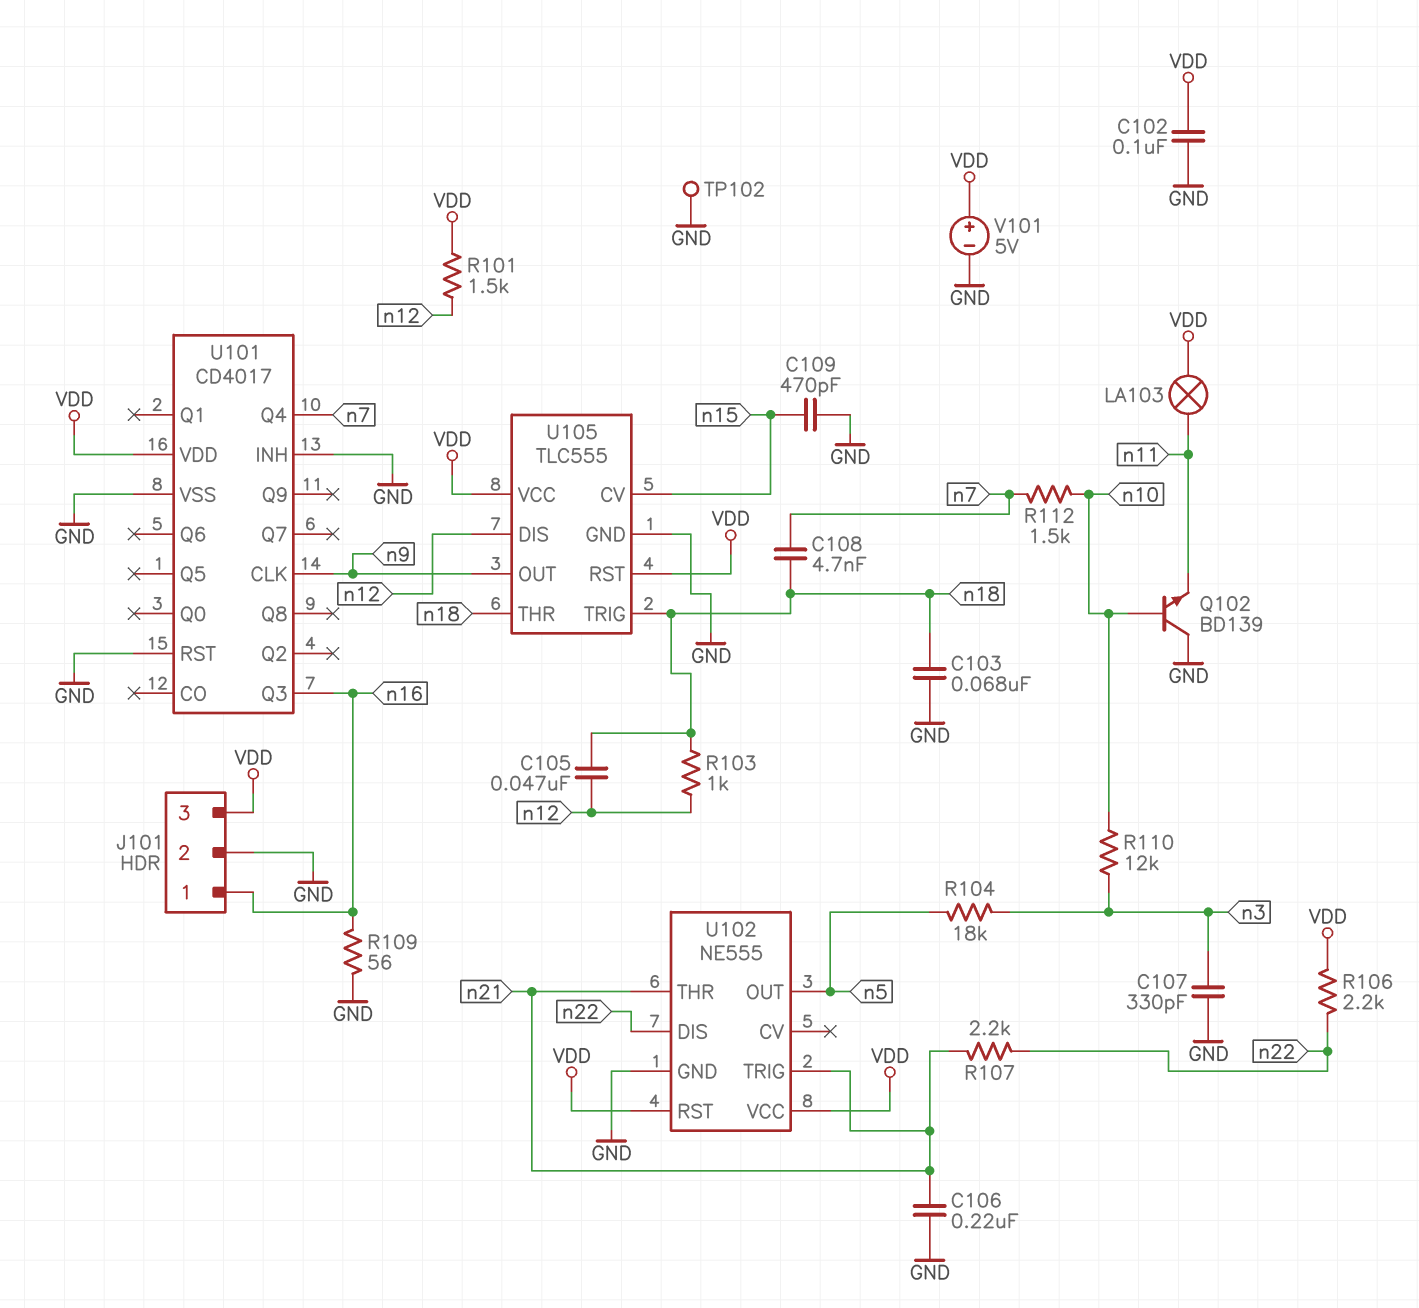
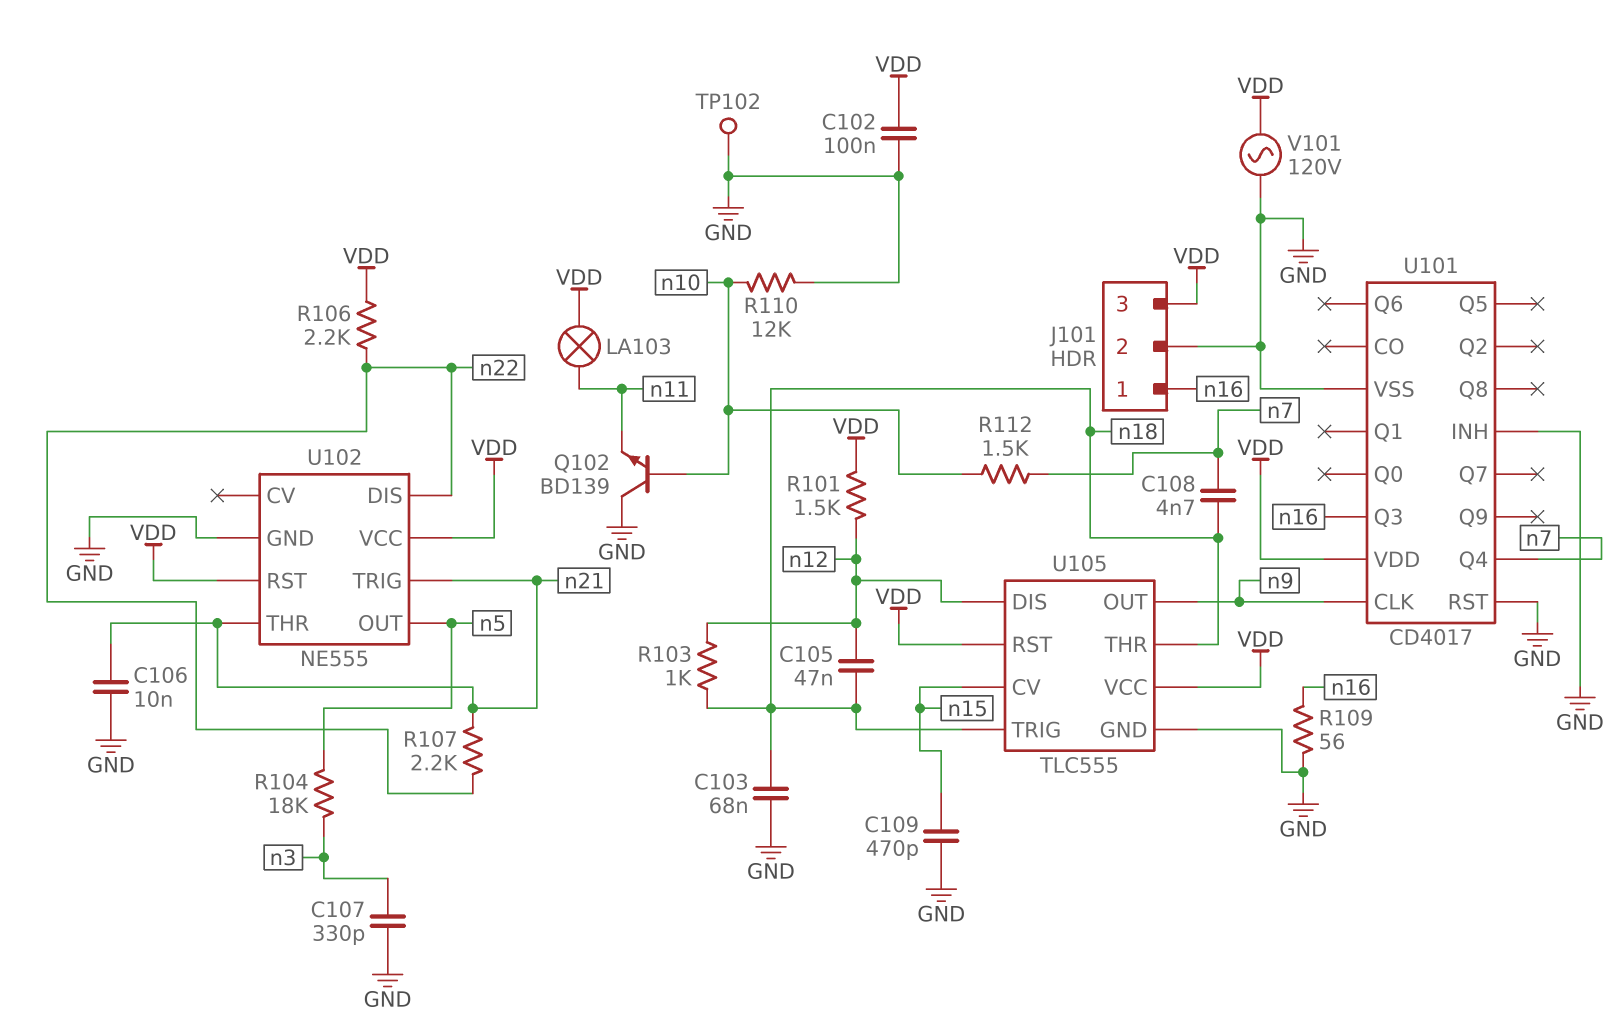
C106: 220nF (GND, n21) -> 10nF (GND, n21)
R110: 12k (n3, n10) -> 12k (GND, n10)
V101: 5V (plus VDD, minus GND) -> AC 120V (GND, VDD)

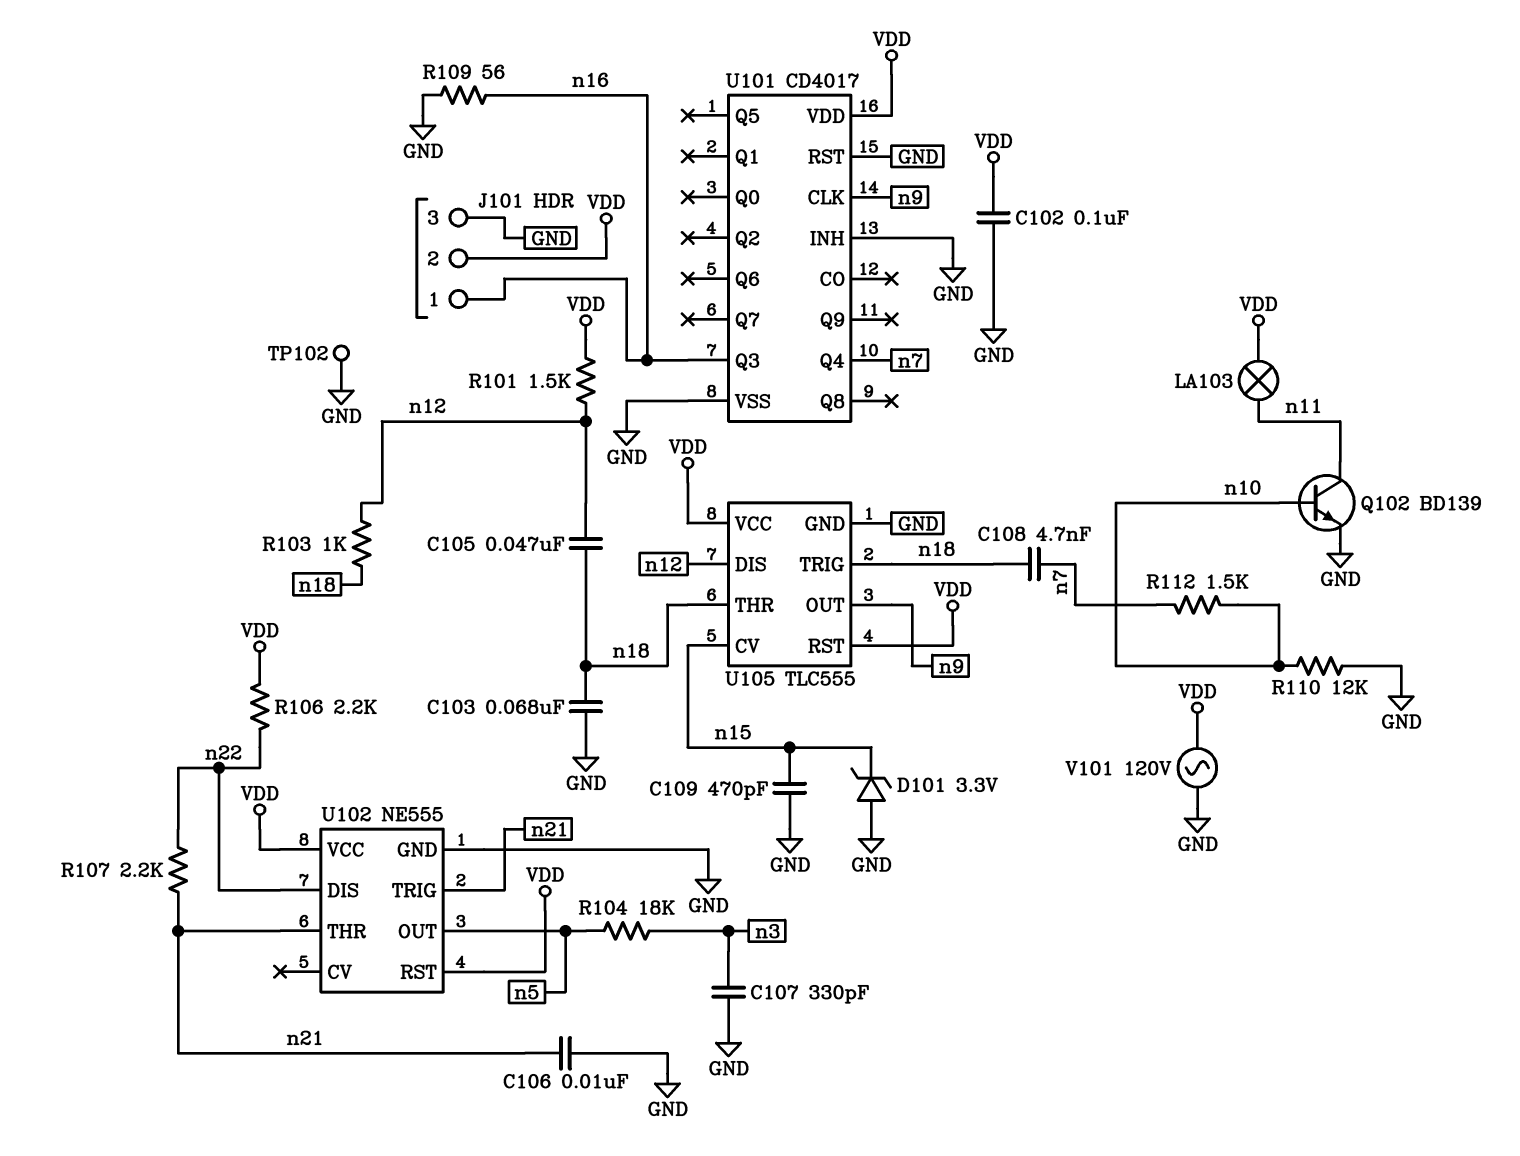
D101: none -> zener 3.3V (A GND, K n15)
J101 pin 2: GND -> VDD
J101 pin 3: VDD -> GND
Q102: NPN BD139 (B n10, C GND, E n11) -> NPN BD139 (B n10, C n11, E GND)

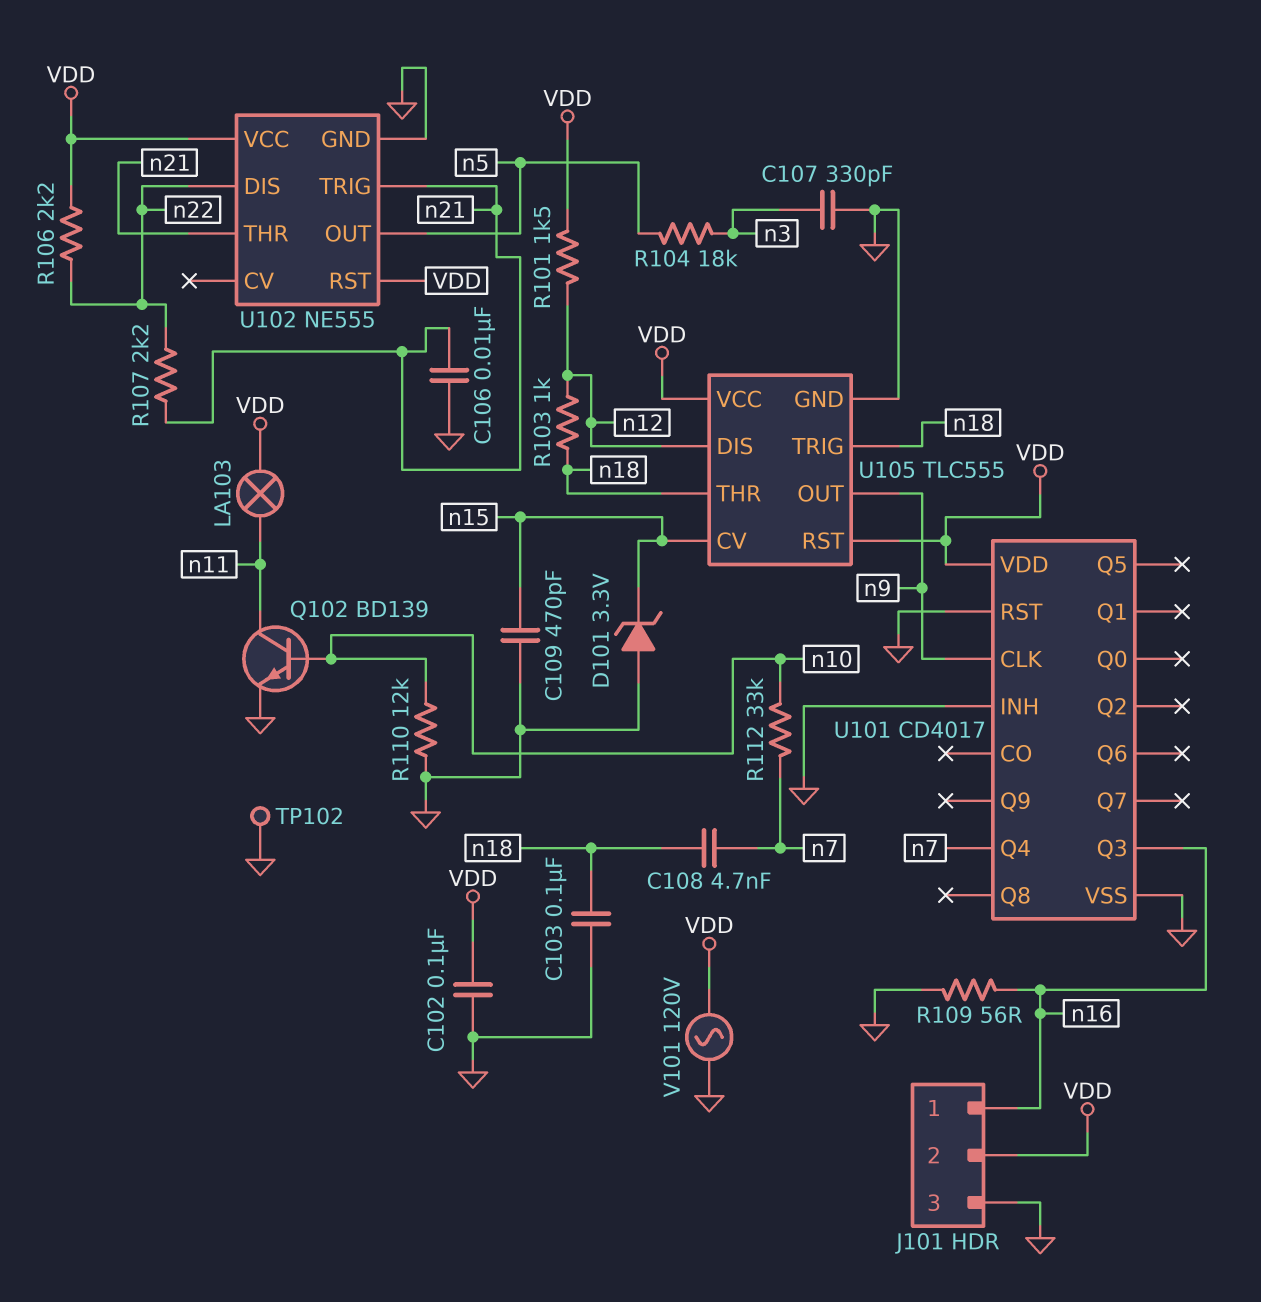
C103: 68nF (GND, n18) -> 100nF (GND, n18)
C105: 47nF (n12, n18) -> none
R112: 1.5k (n7, n10) -> 33k (n7, n10)

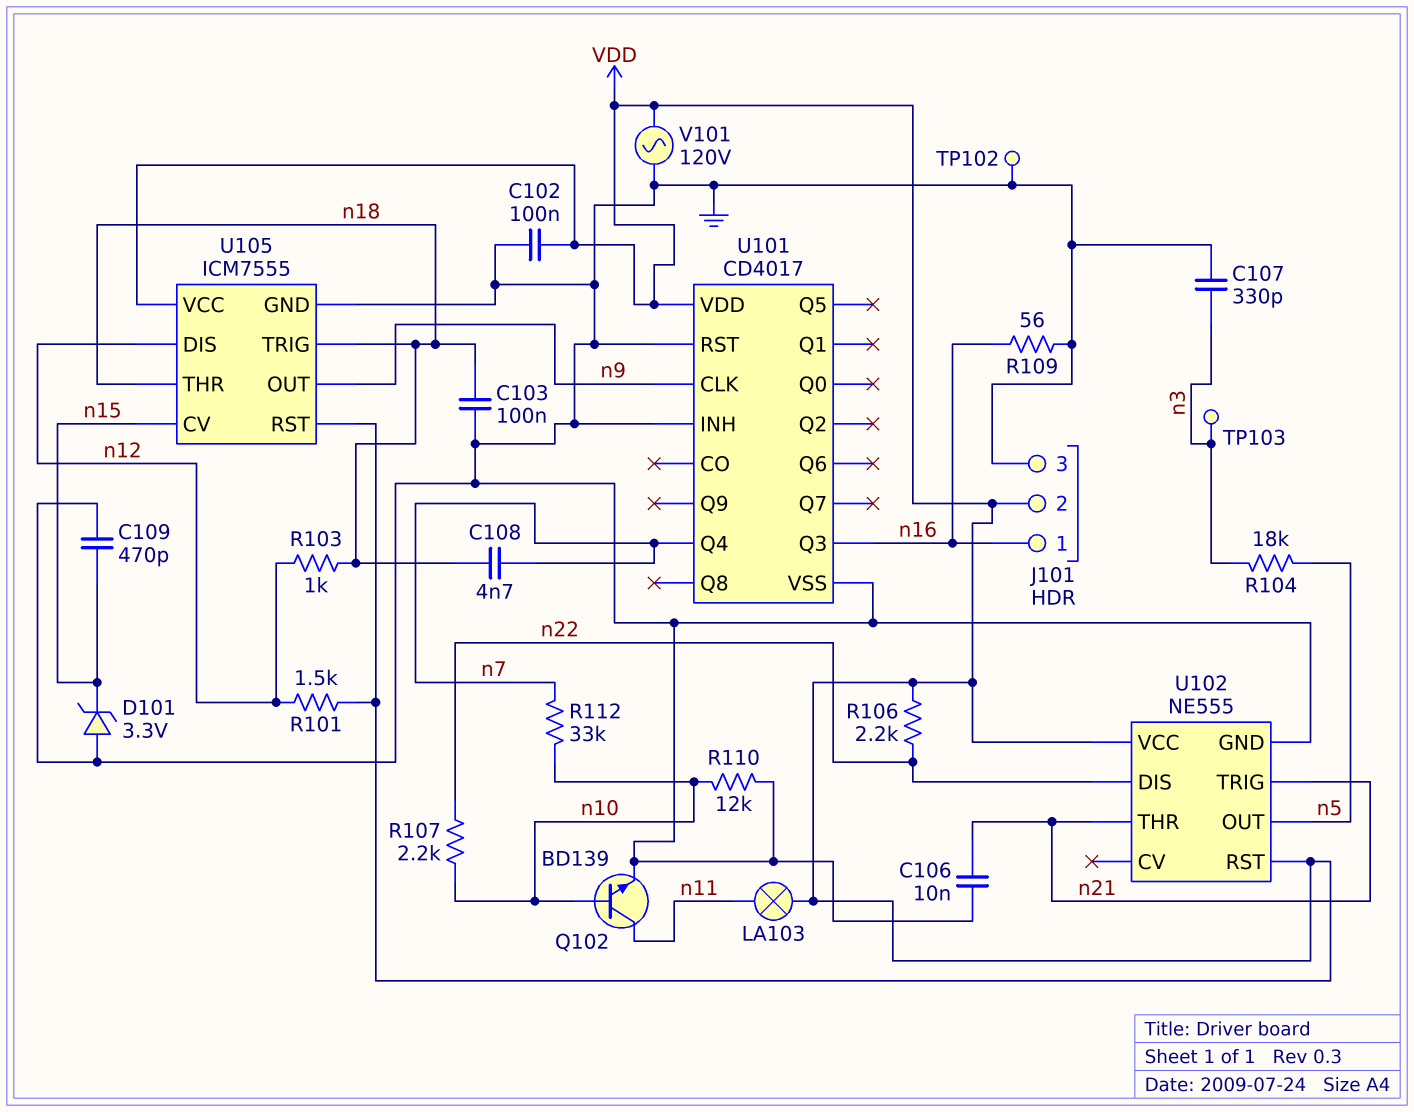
R107: 2.2k (n21, n22) -> 2.2k (n10, n22)
TP103: none -> test point (n3)
U105: TLC555 -> ICM7555

